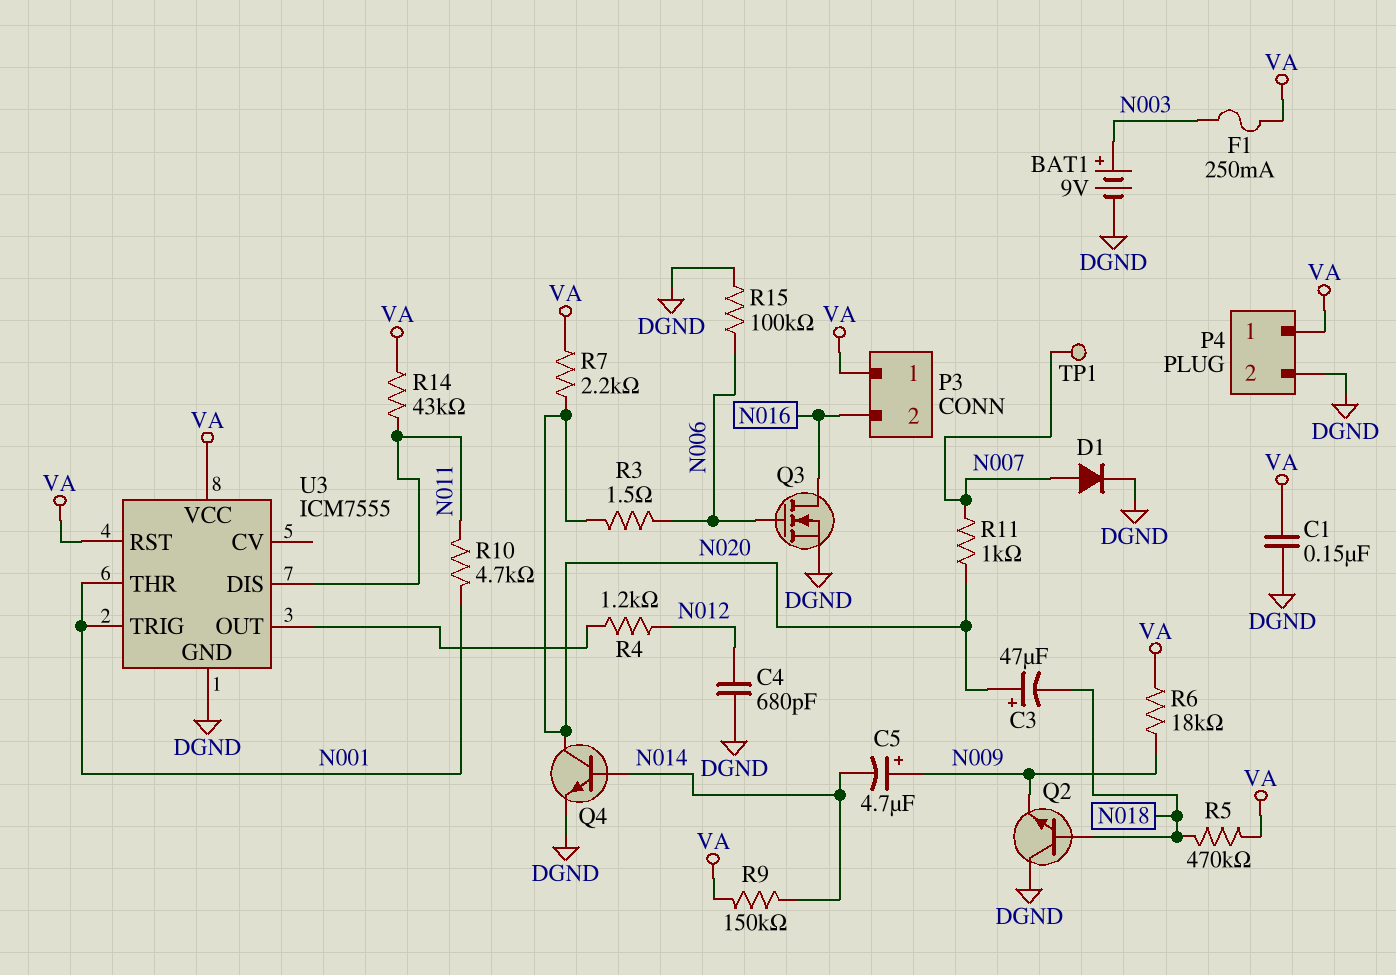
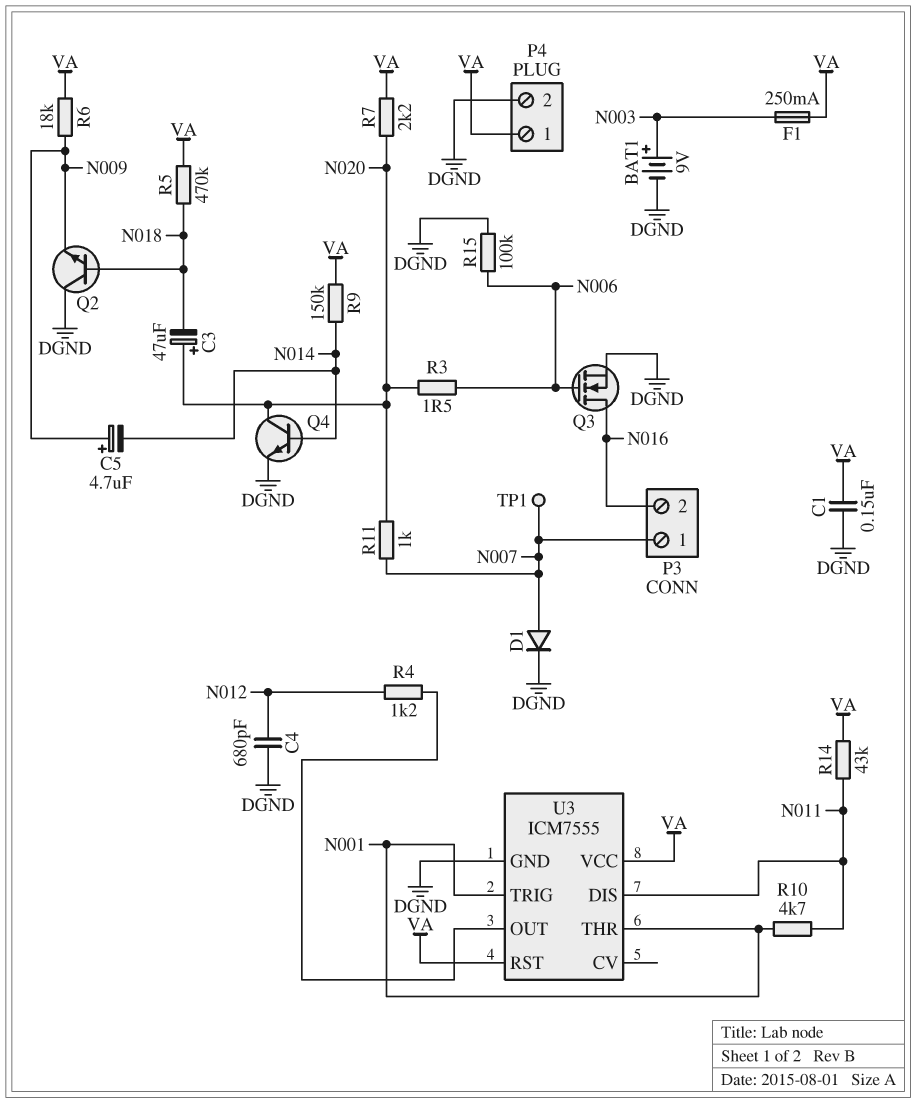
P3 pin 1: VA -> N007

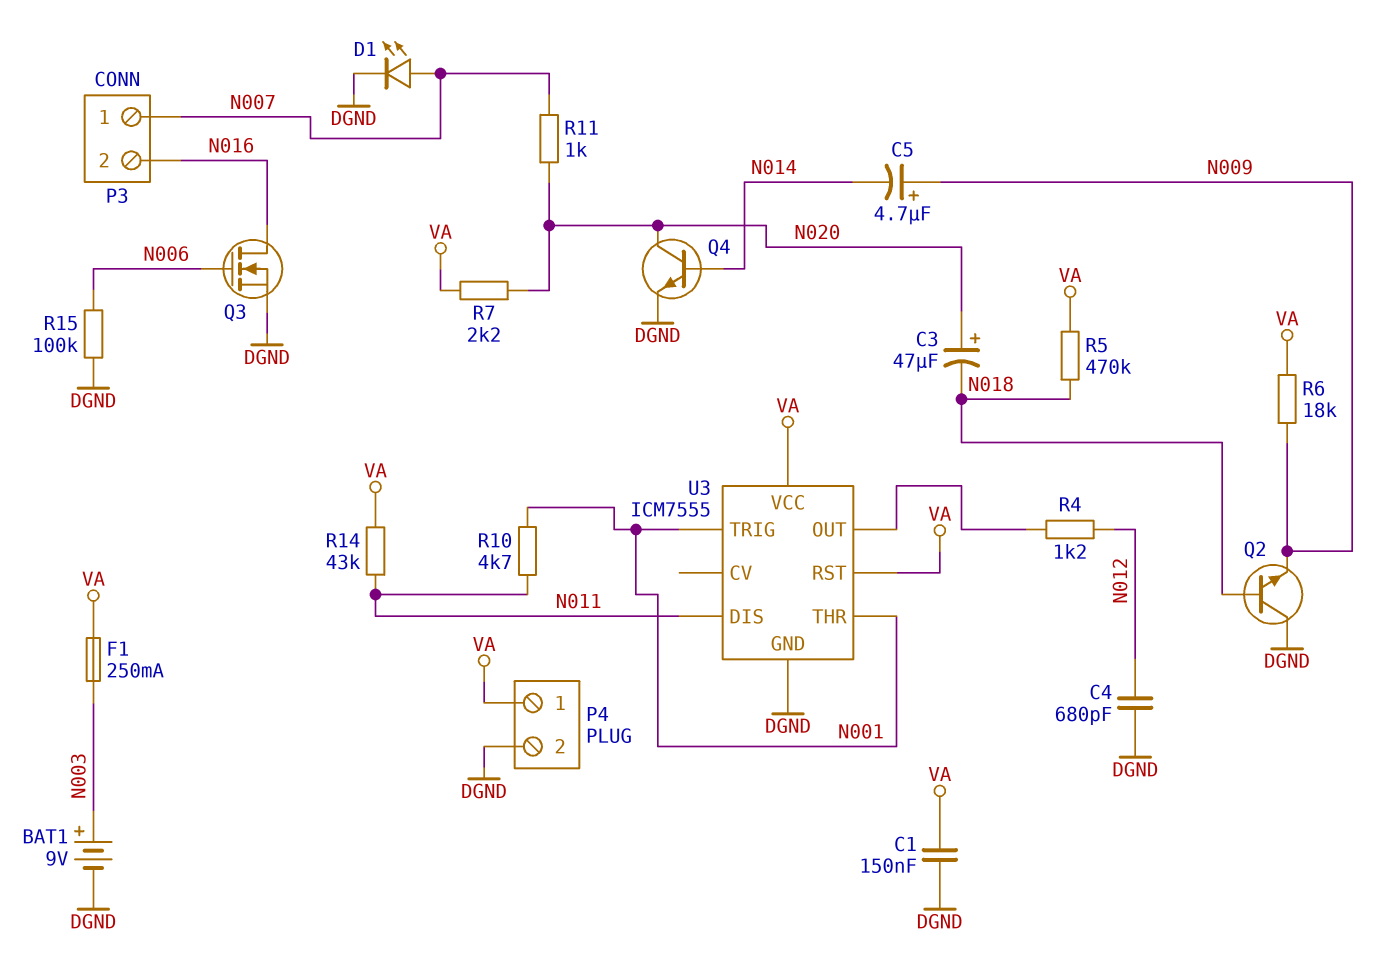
D1: diode (A N007, K DGND) -> LED (A N007, K DGND)
R3: 1.5 (N006, N020) -> none
R9: 150k (N014, VA) -> none
TP1: test point (N007) -> none

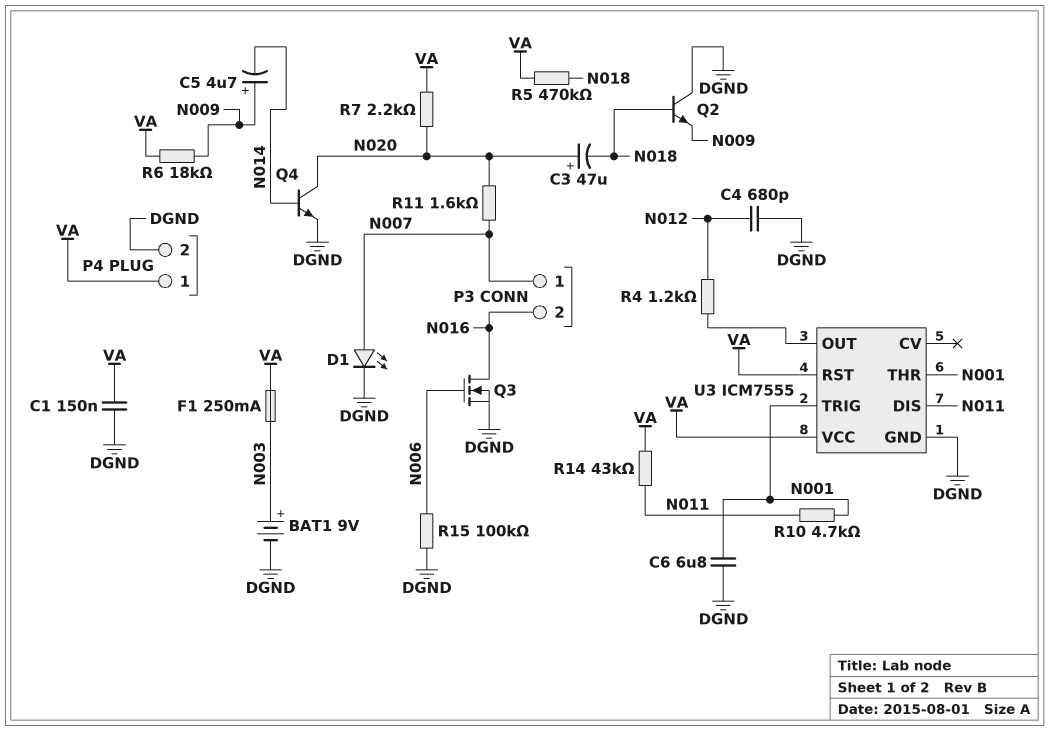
C6: none -> 6.8uF (DGND, N001)
R11: 1k (N007, N020) -> 1.6k (N007, N020)

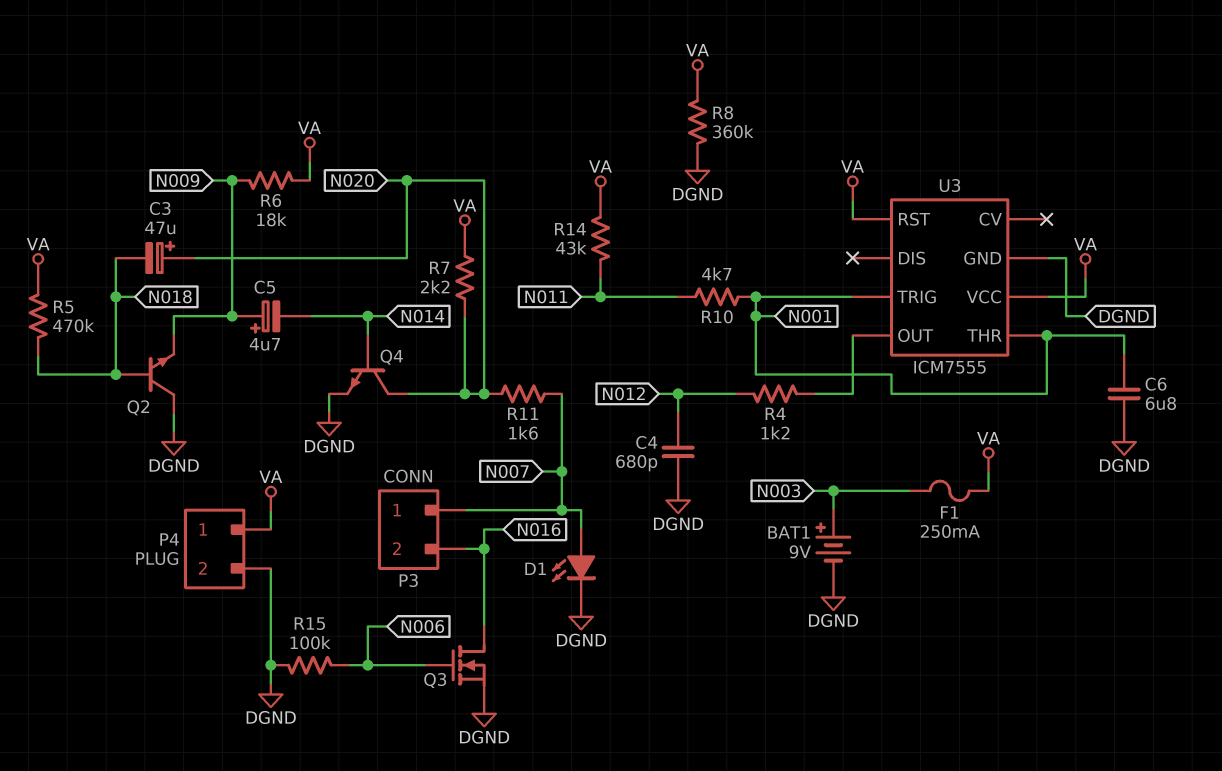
C1: 150nF (DGND, VA) -> none
R8: none -> 360k (DGND, VA)
U3 pin DIS: N011 -> none

